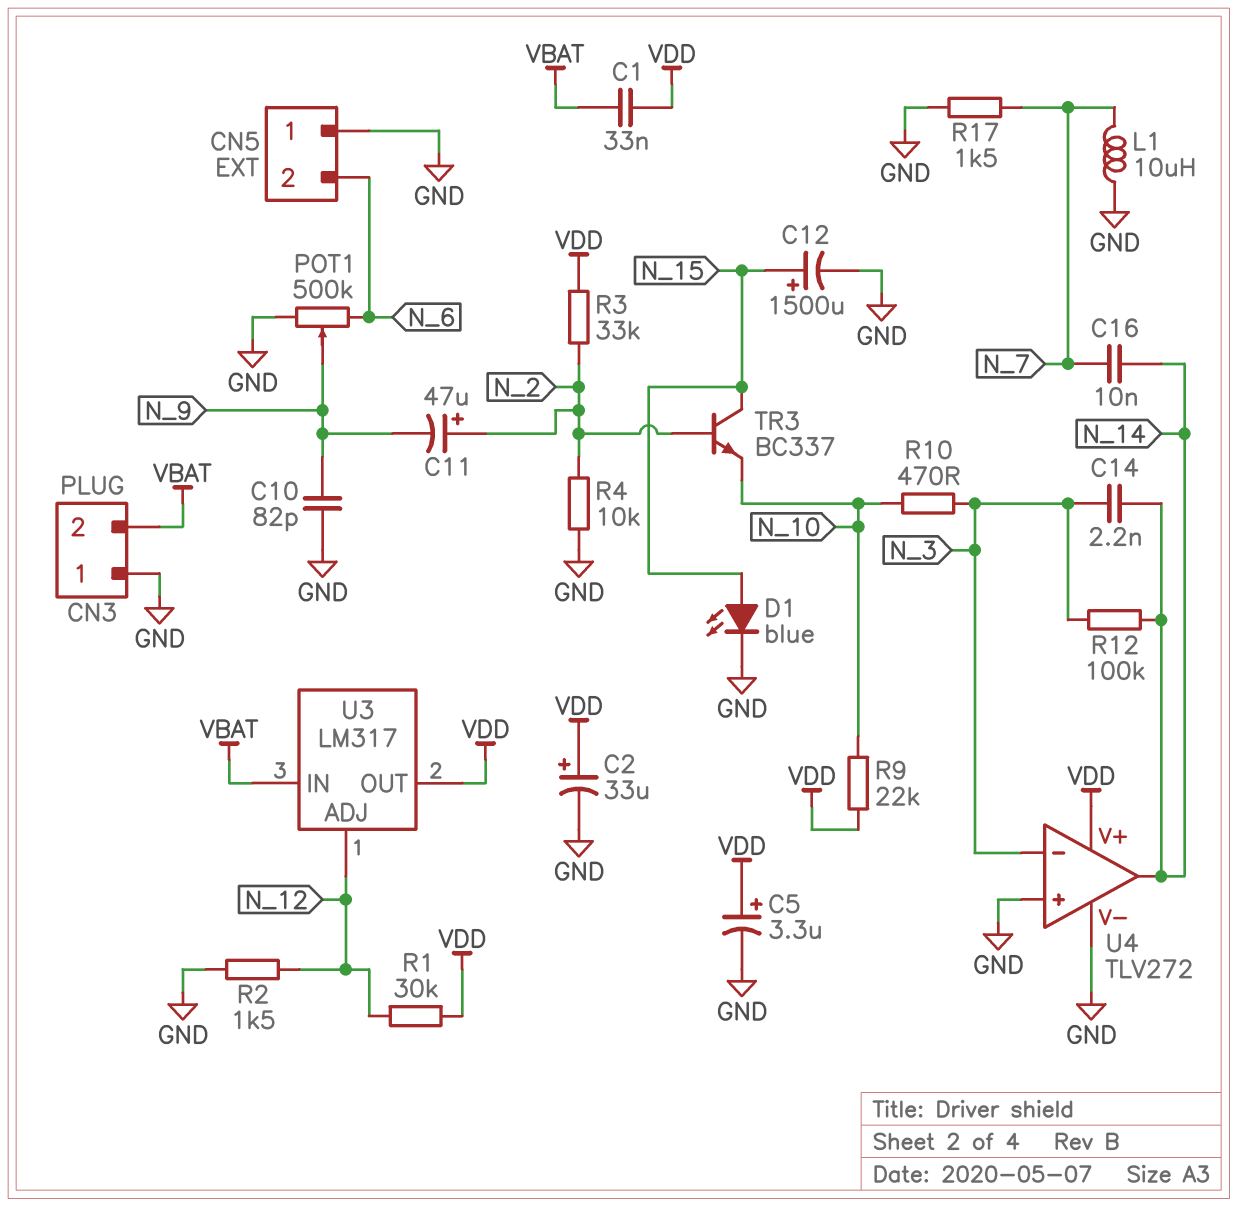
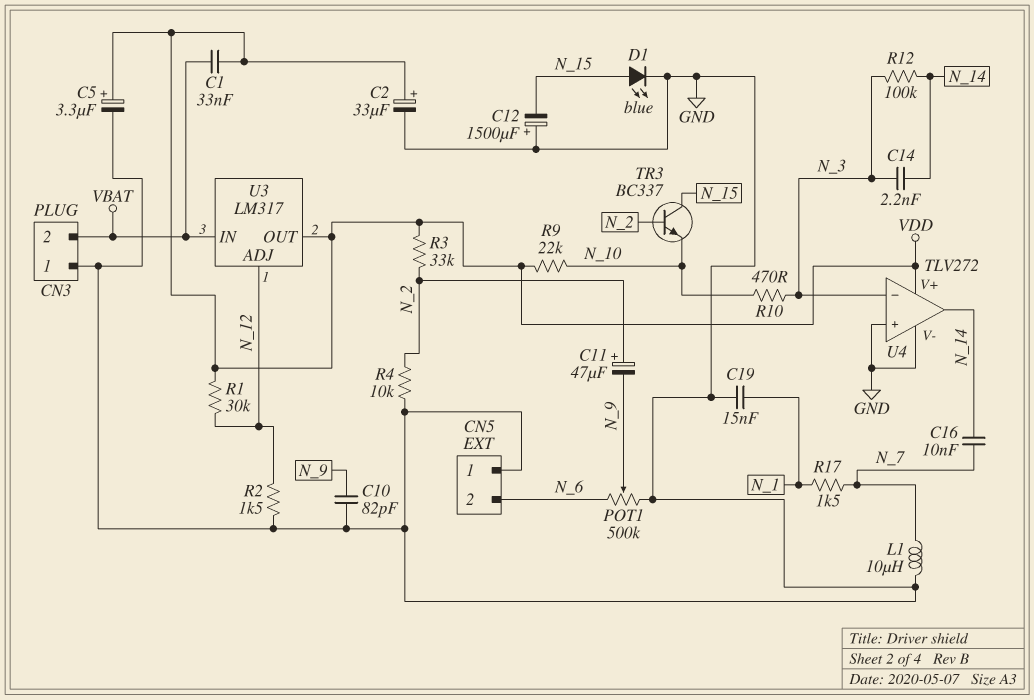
C12: 1500uF (plus N_15, minus GND) -> 1500uF (plus GND, minus N_15)
C19: none -> 15nF (GND, N_1)
R17: 1.5k (GND, N_7) -> 1.5k (N_1, N_7)

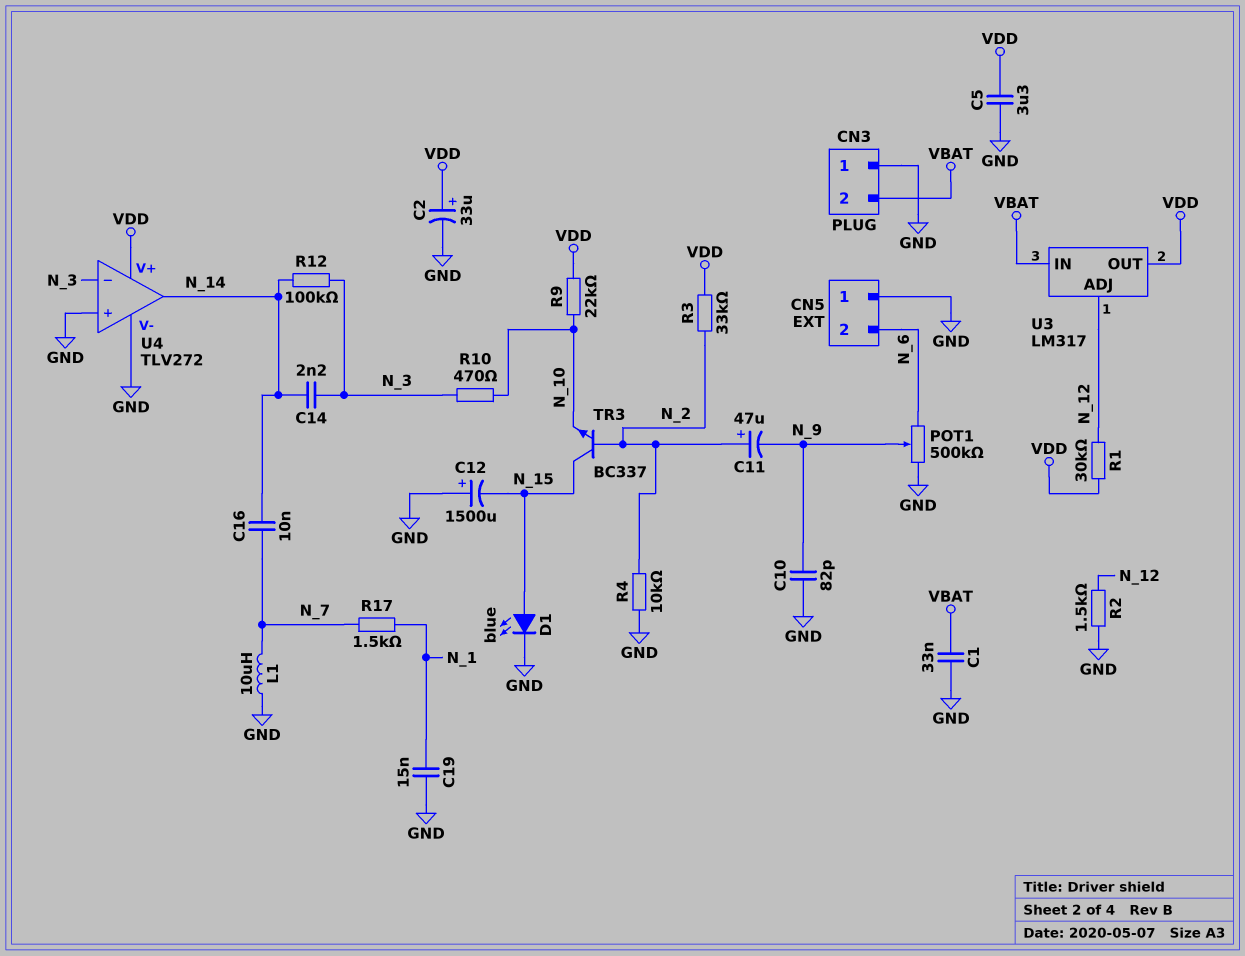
C1: 33nF (VBAT, VDD) -> 33nF (GND, VBAT)
C5: 3.3uF (plus VDD, minus GND) -> 3.3uF (GND, VDD)

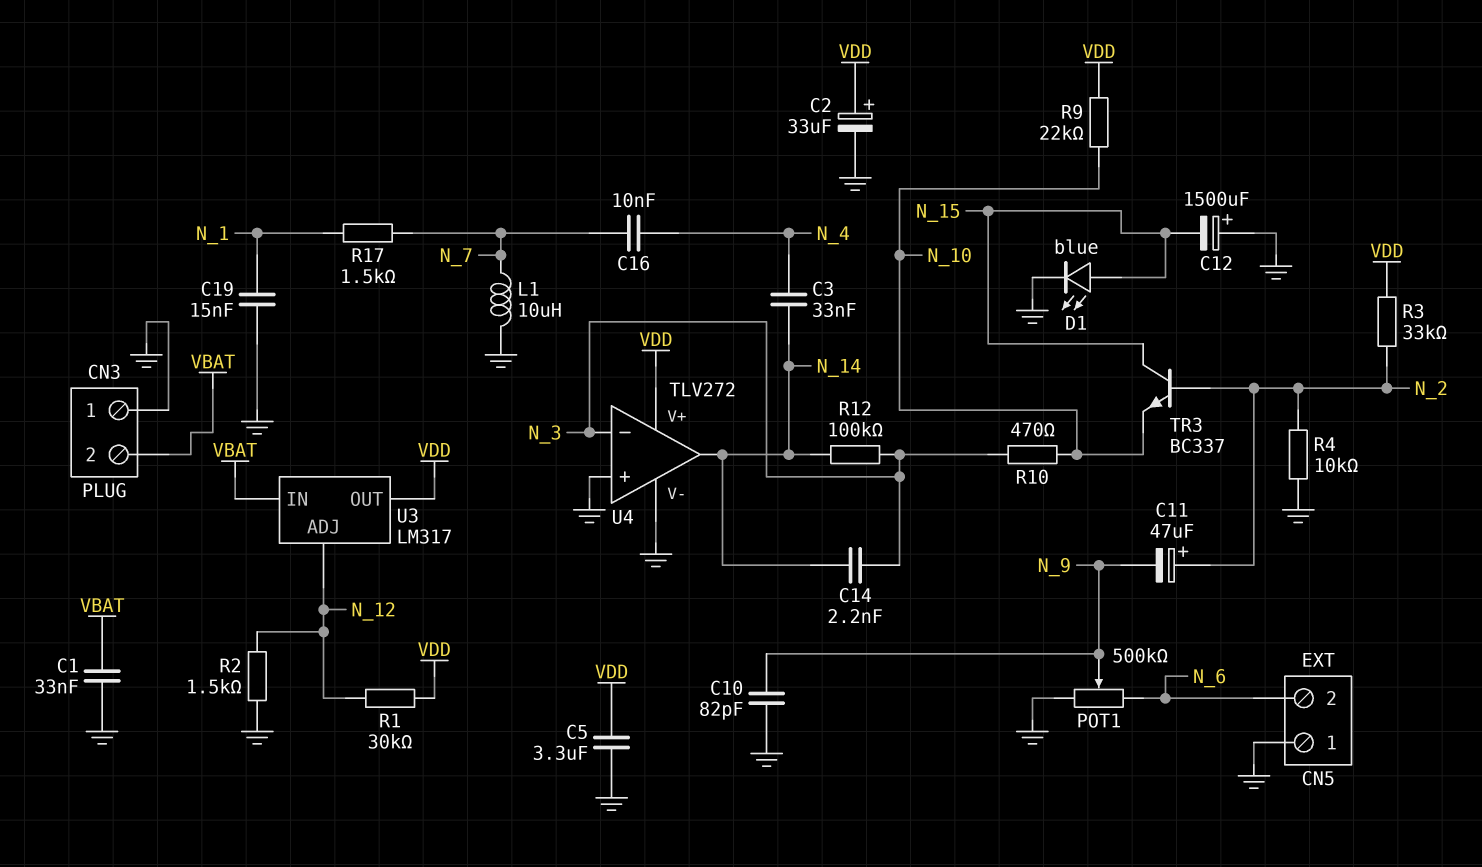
C3: none -> 33nF (N_4, N_14)
C16: 10nF (N_7, N_14) -> 10nF (N_4, N_7)

